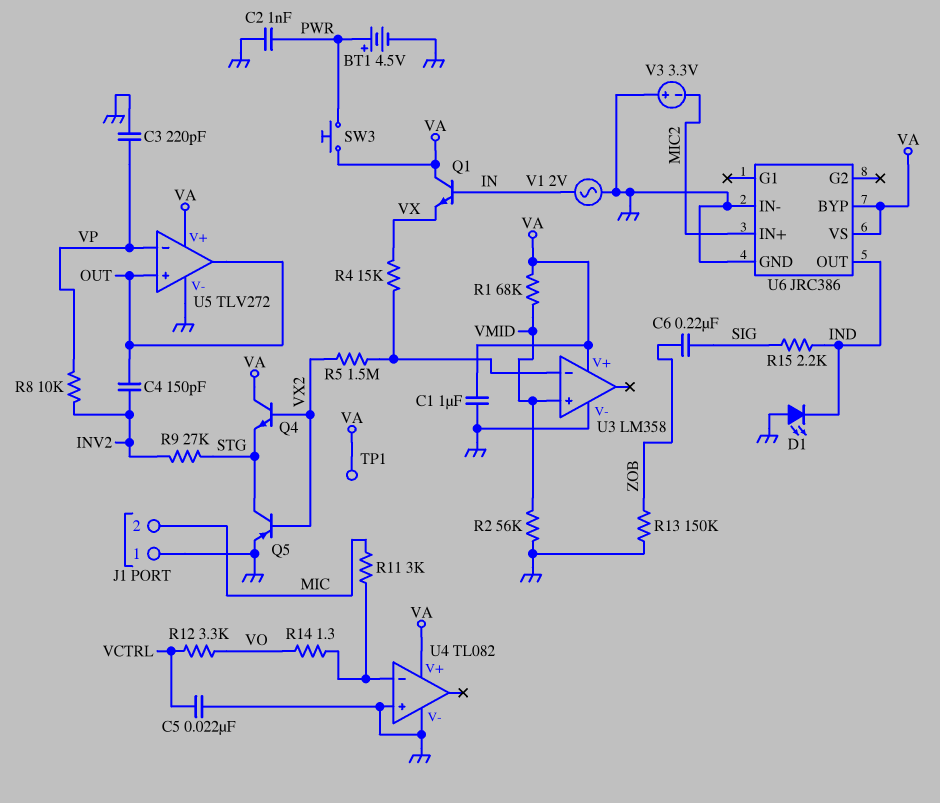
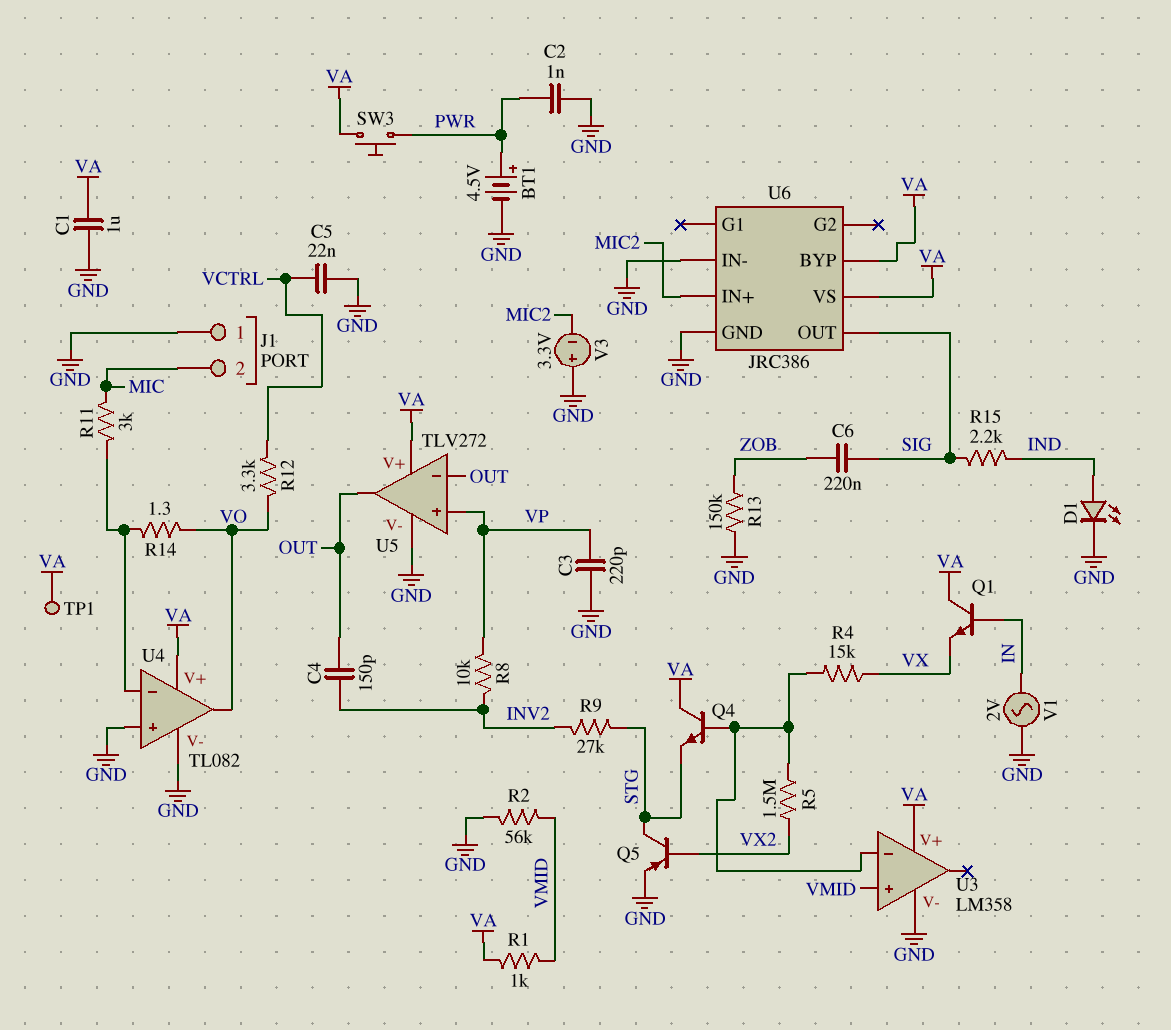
D1: LED (A GND, K IND) -> LED (A IND, K GND)
Q4: NPN (B VX2, C VA, E STG) -> NPN (B U3/in-, C VA, E STG)
R1: 68k (VA, VMID) -> 1k (VA, VMID)
U4 pin out: none -> VO
U5 pin in+: OUT -> VP
U5 pin in-: VP -> OUT
U6 pin OUT: IND -> SIG

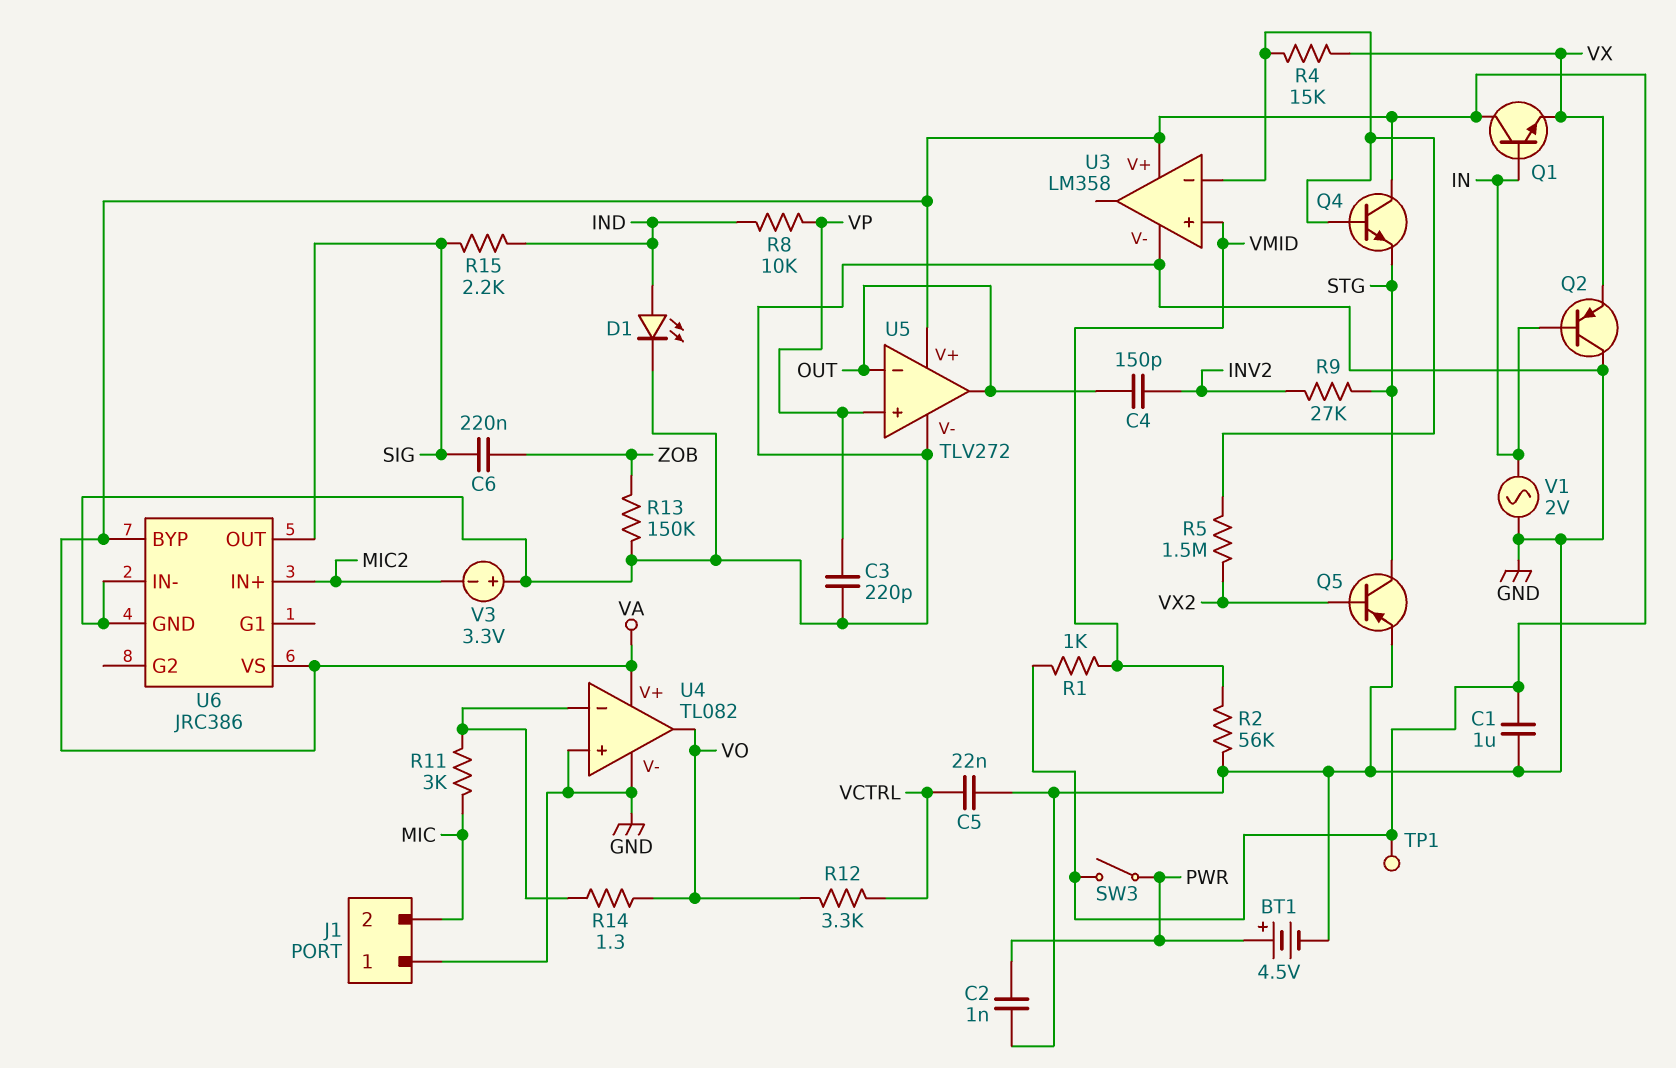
Q2: none -> PNP (B IN, C GND, E VX)
R8: 10k (INV2, VP) -> 10k (IND, VP)
SW3: button (PWR, VA) -> switch (PWR, VA)

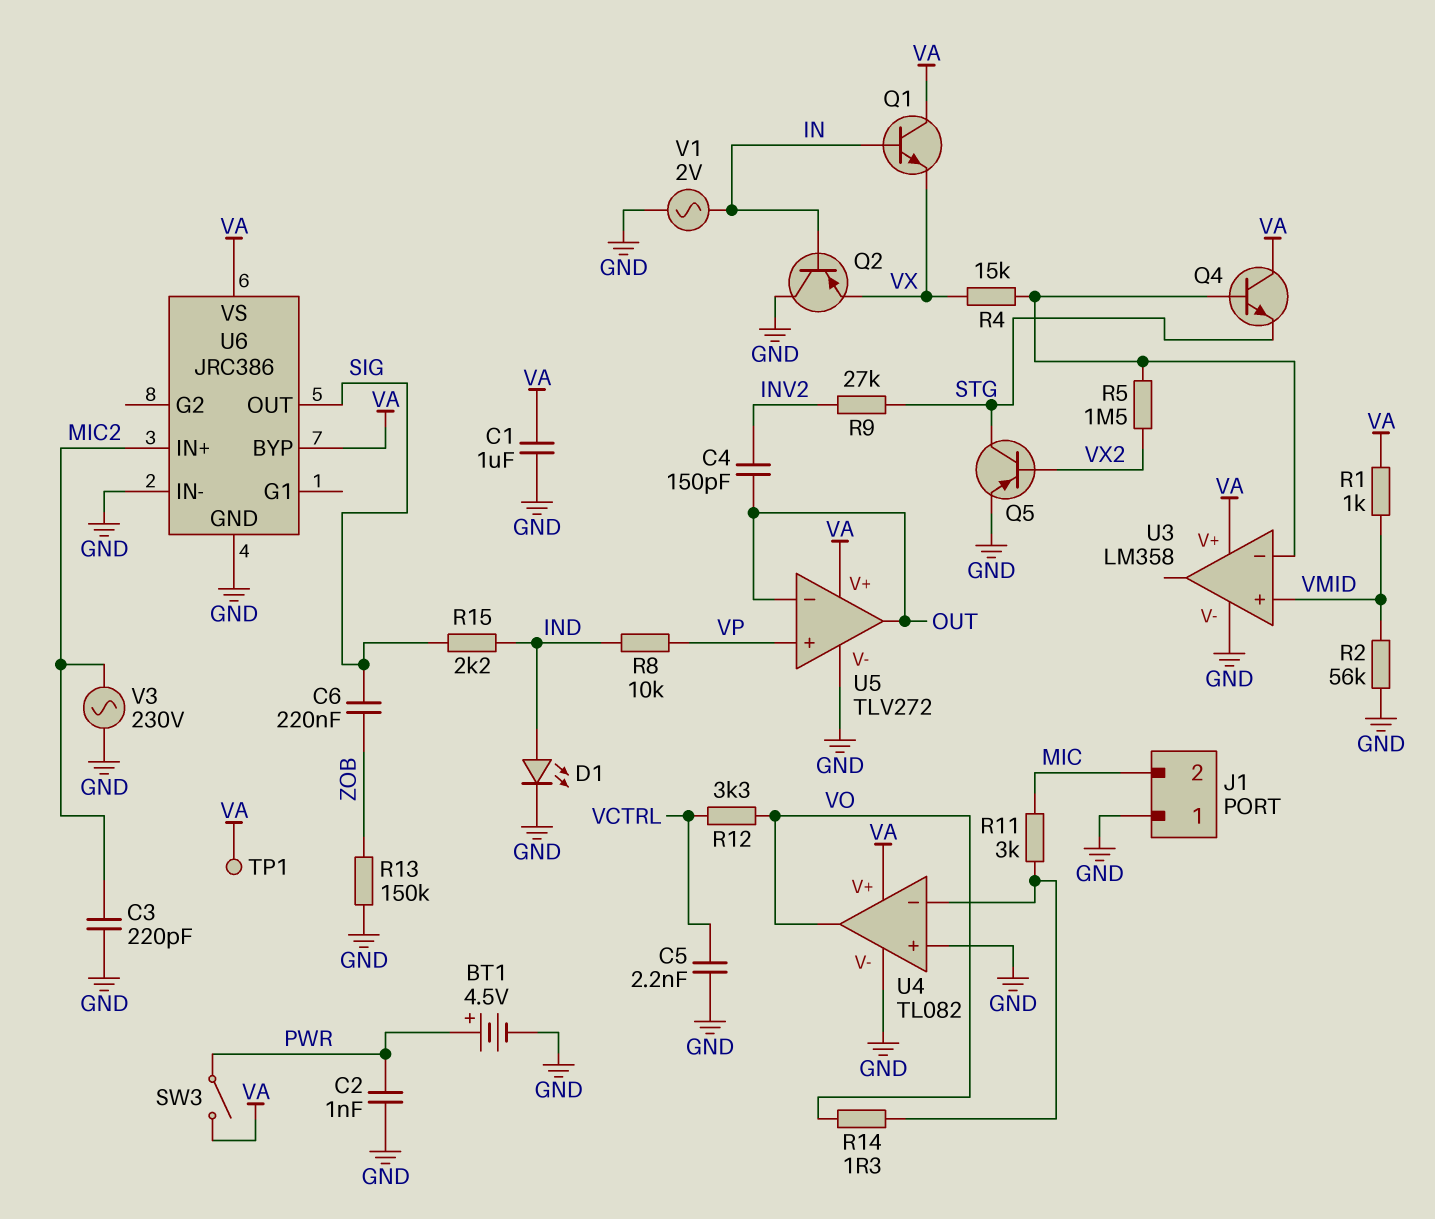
C3: 220pF (GND, VP) -> 220pF (GND, MIC2)
C5: 22nF (GND, VCTRL) -> 2.2nF (GND, VCTRL)
V3: 3.3V (plus GND, minus MIC2) -> AC 230V (GND, MIC2)

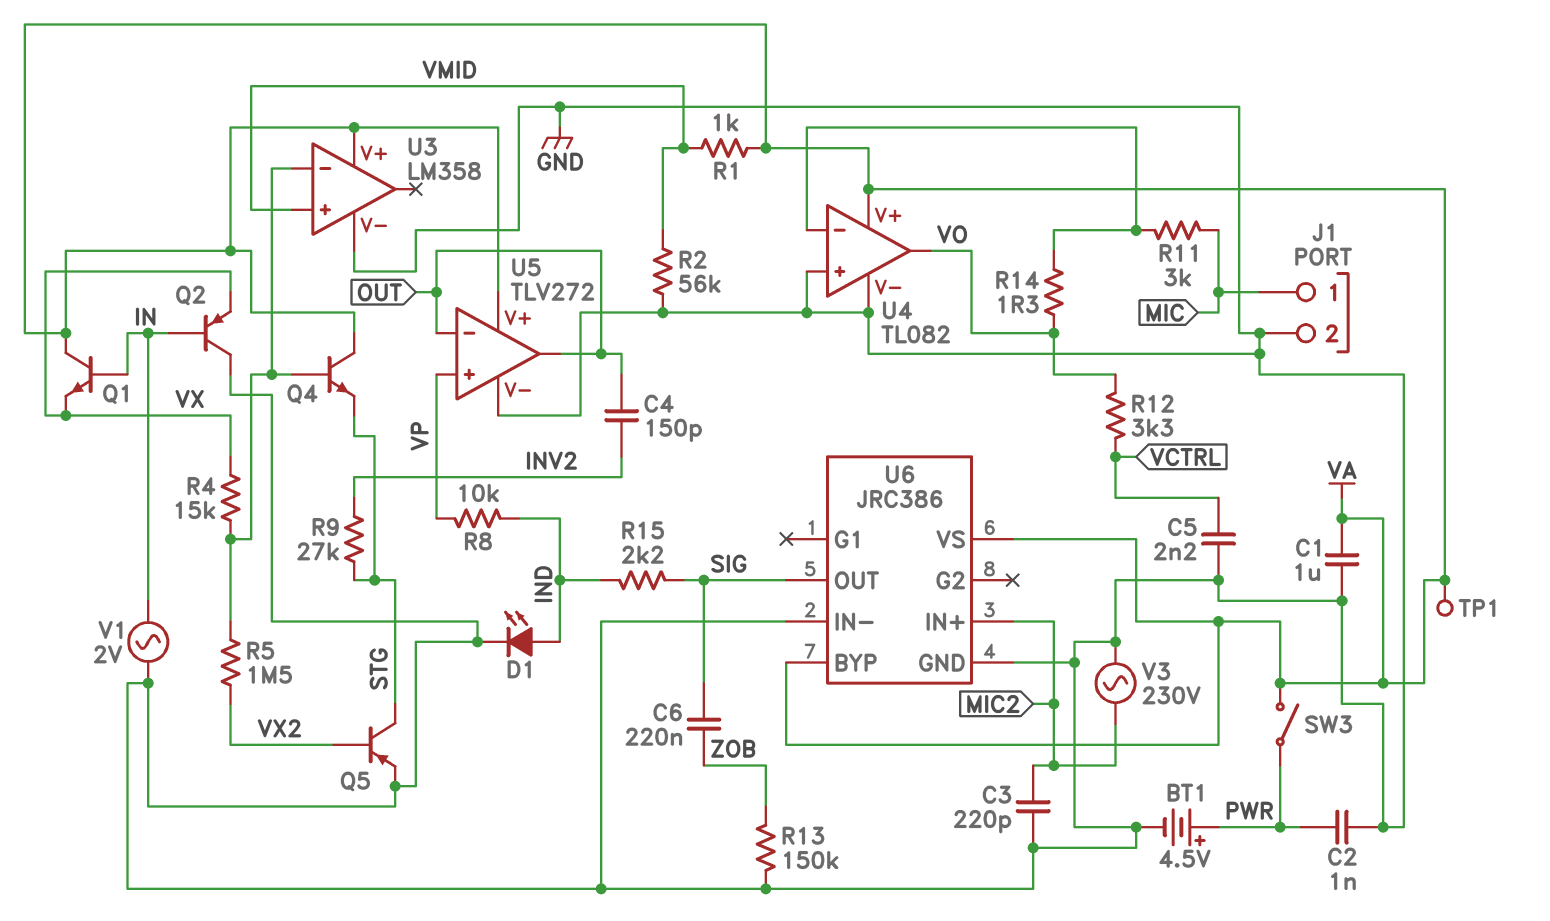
J1 pin 1: GND -> MIC
J1 pin 2: MIC -> GND

